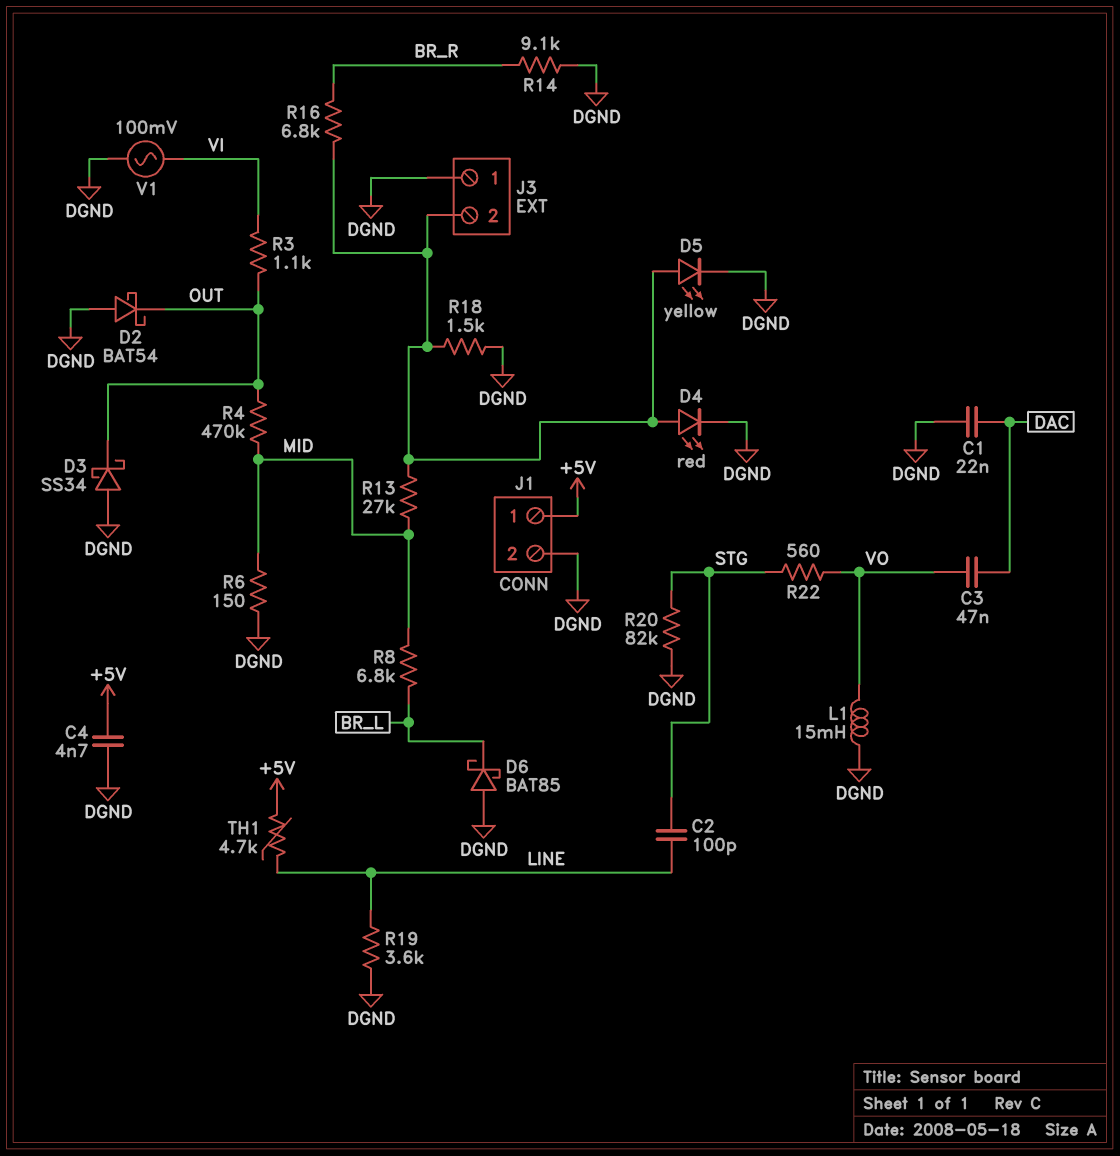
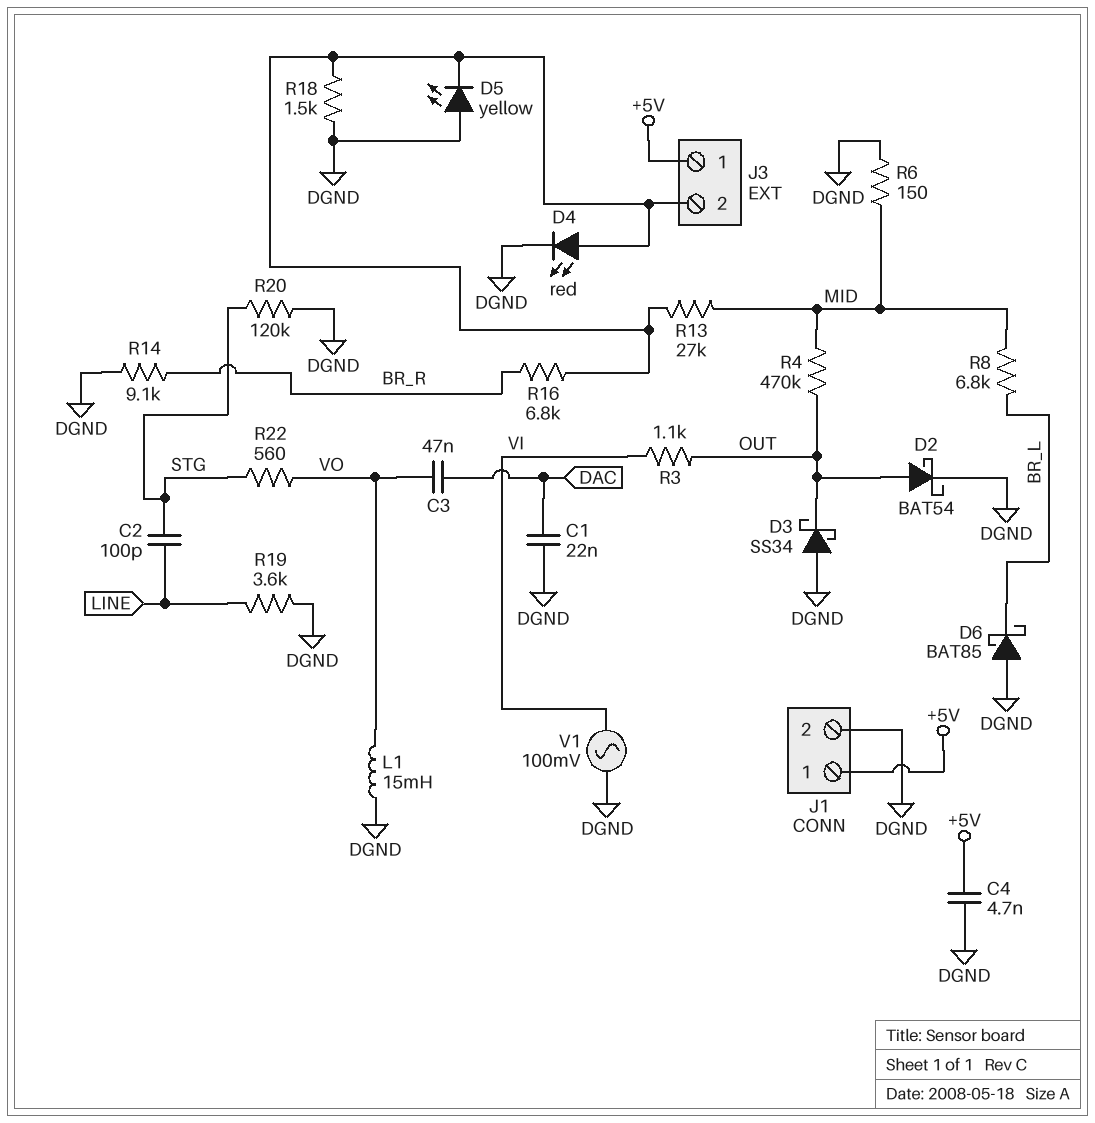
D2: schottky BAT54 (A DGND, K OUT) -> schottky BAT54 (A OUT, K DGND)
D5: LED yellow (A J3/2, K DGND) -> LED yellow (A DGND, K J3/2)
J3 pin 1: DGND -> +5V
R20: 82k (DGND, STG) -> 120k (DGND, STG)
TH1: 4.7k (+5V, LINE) -> none

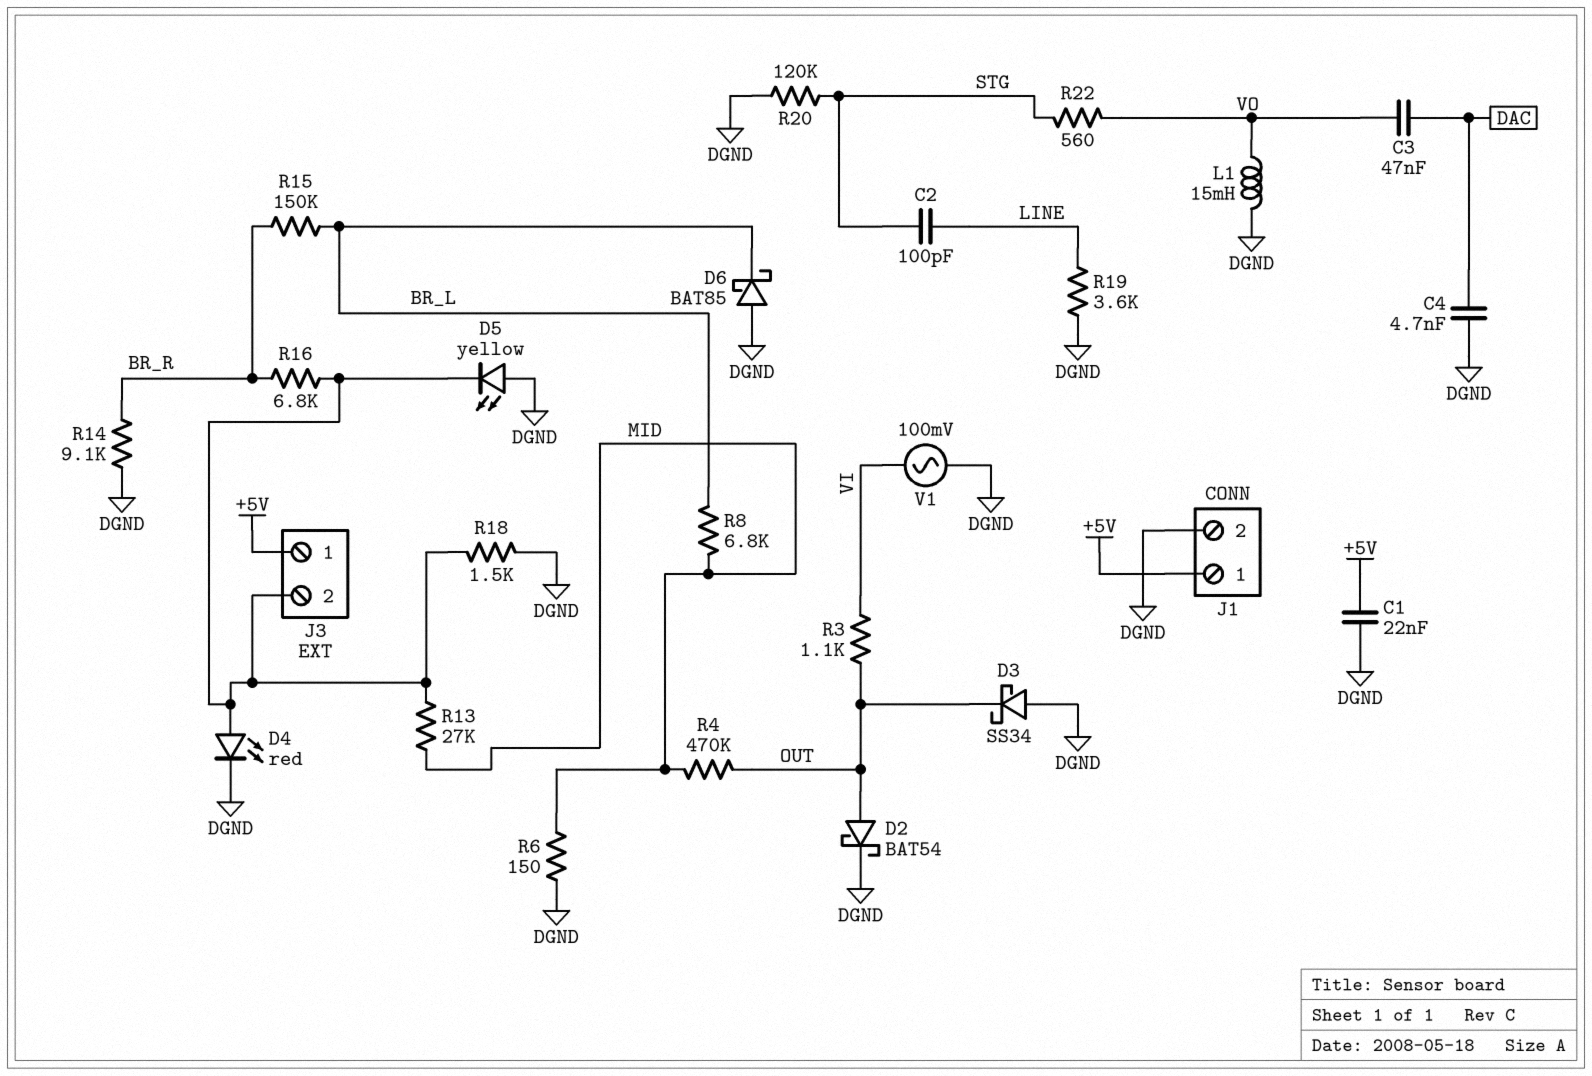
C1: 22nF (DAC, DGND) -> 22nF (+5V, DGND)
C4: 4.7nF (+5V, DGND) -> 4.7nF (DAC, DGND)
R15: none -> 150k (BR_L, BR_R)

